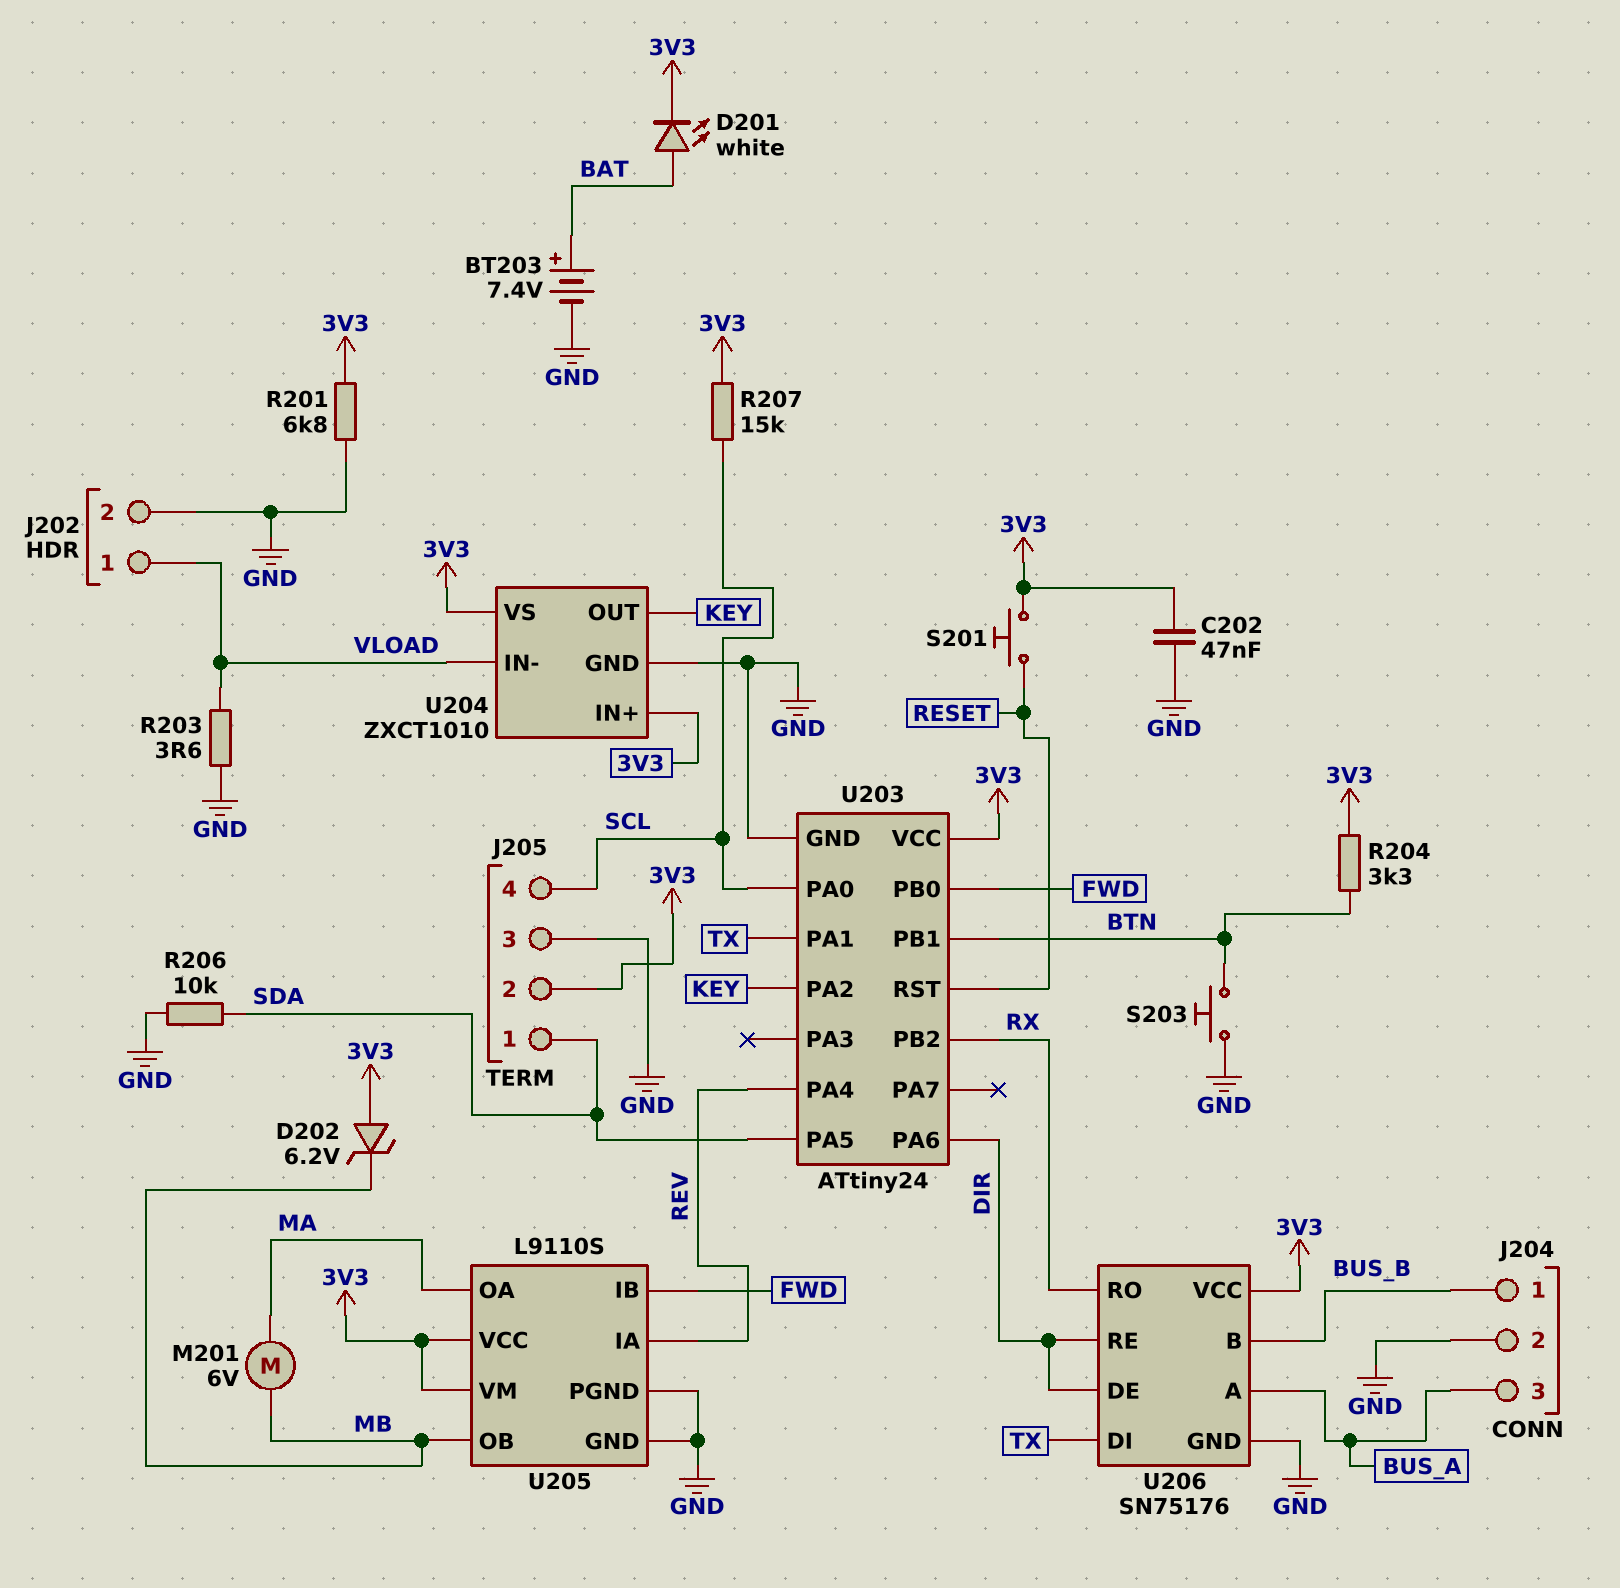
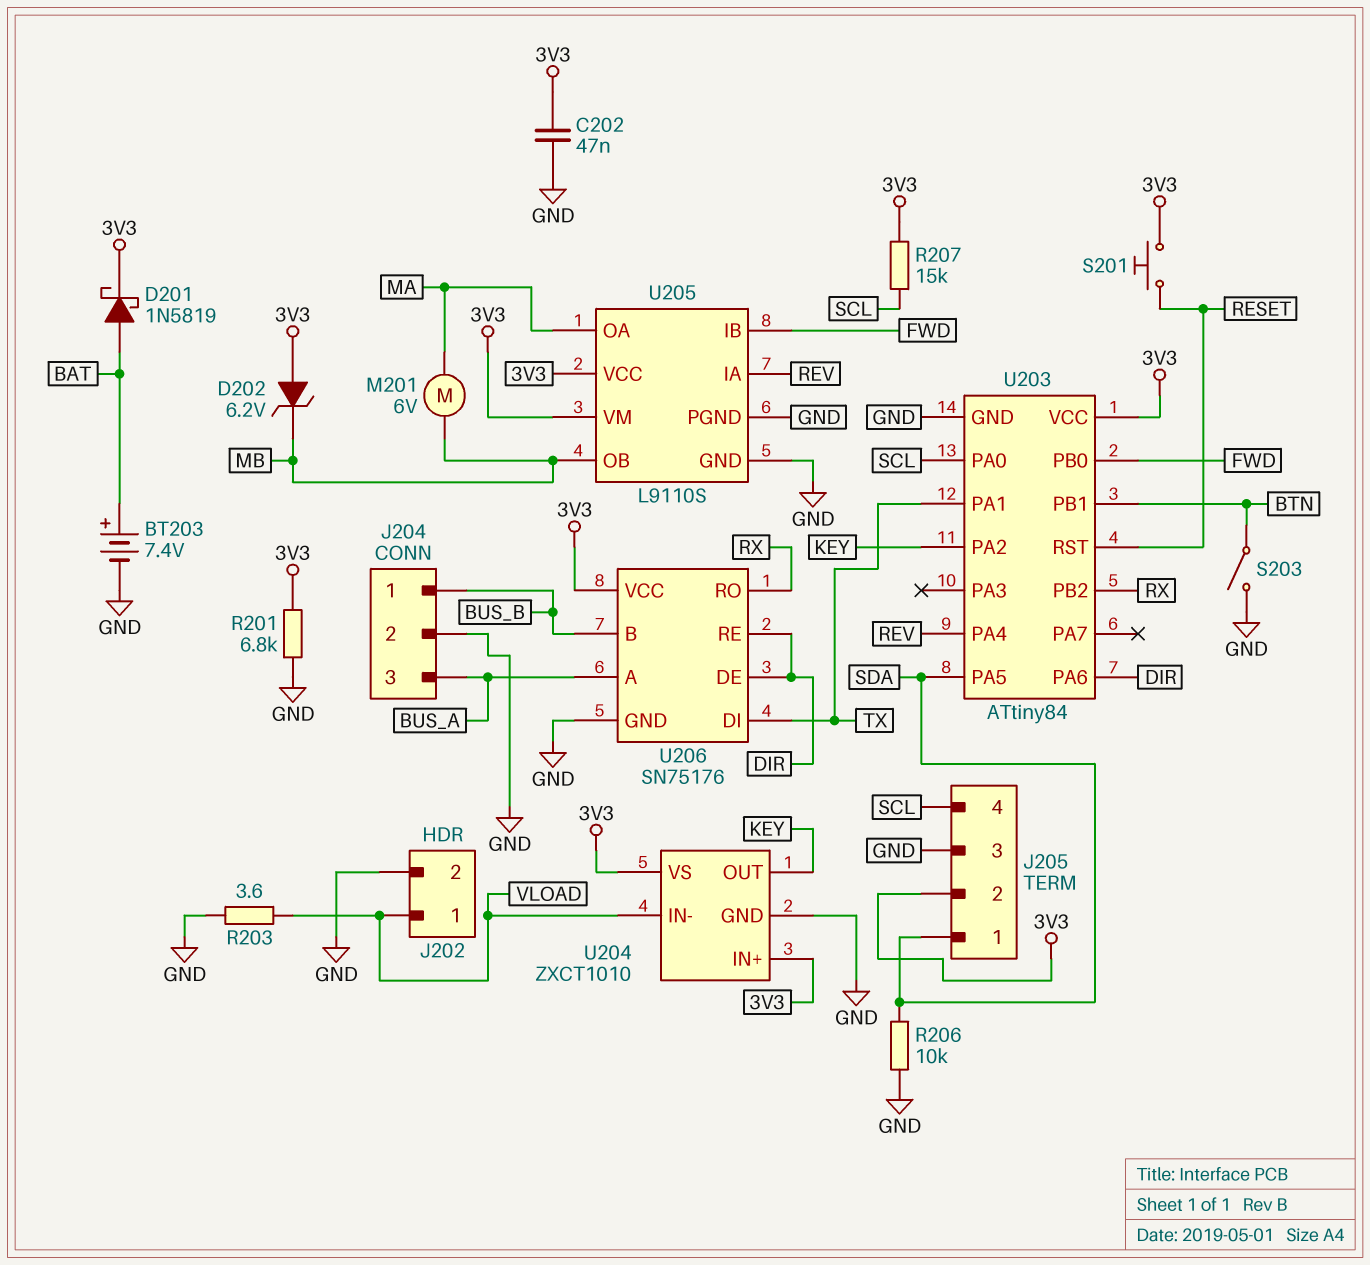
D201: LED white (A BAT, K 3V3) -> schottky 1N5819 (A BAT, K 3V3)
R204: 3.3k (3V3, BTN) -> none
S203: button (BTN, GND) -> switch (BTN, GND)
U203: ATtiny24 -> ATtiny84

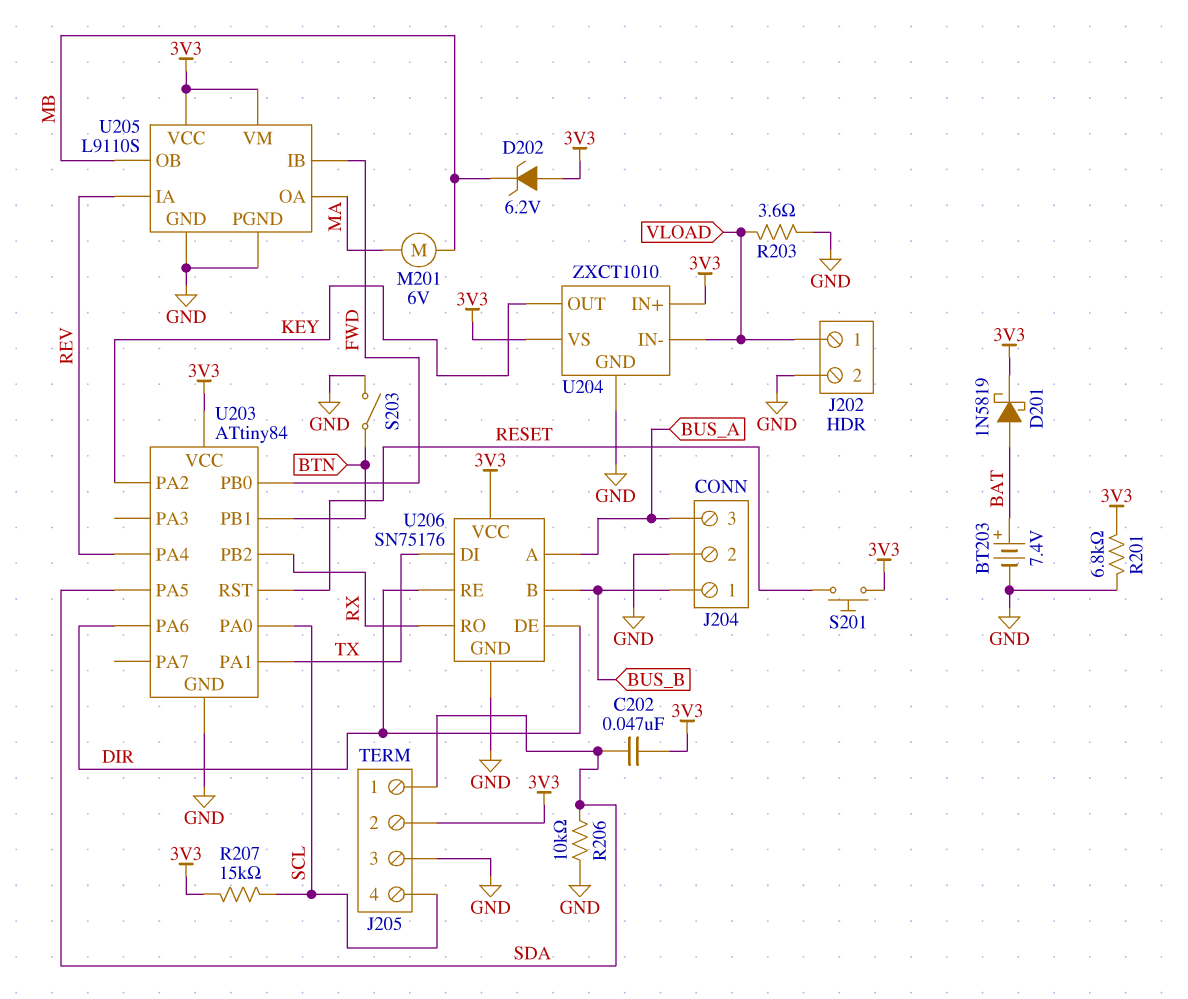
C202: 47nF (3V3, GND) -> 47nF (3V3, SDA)

